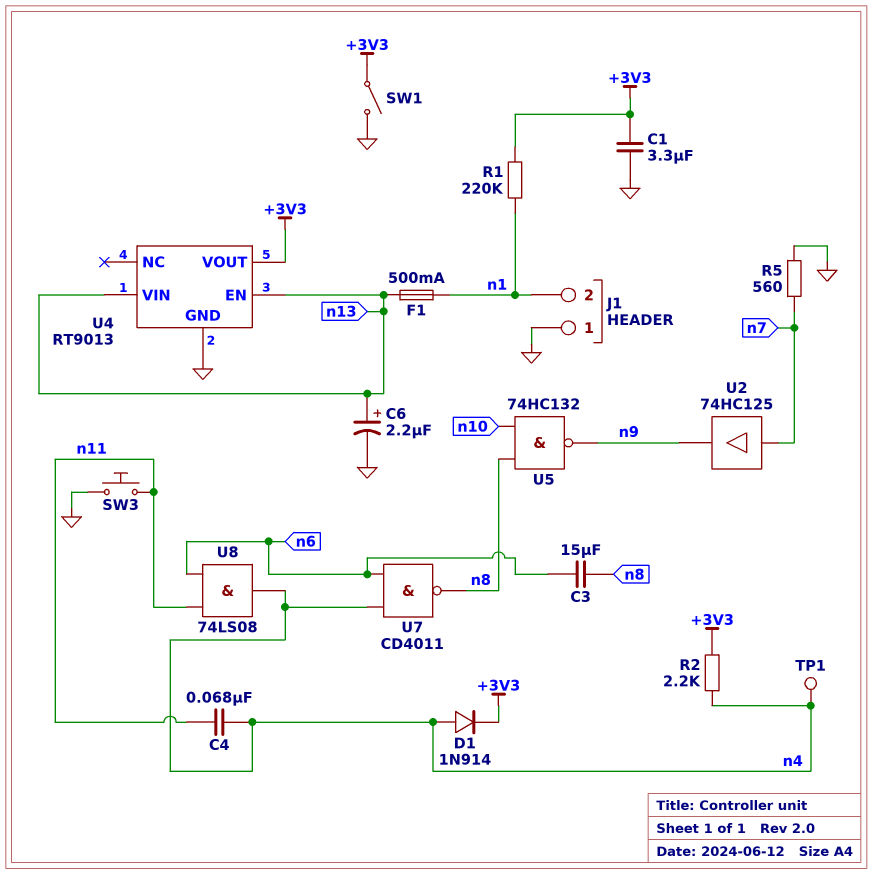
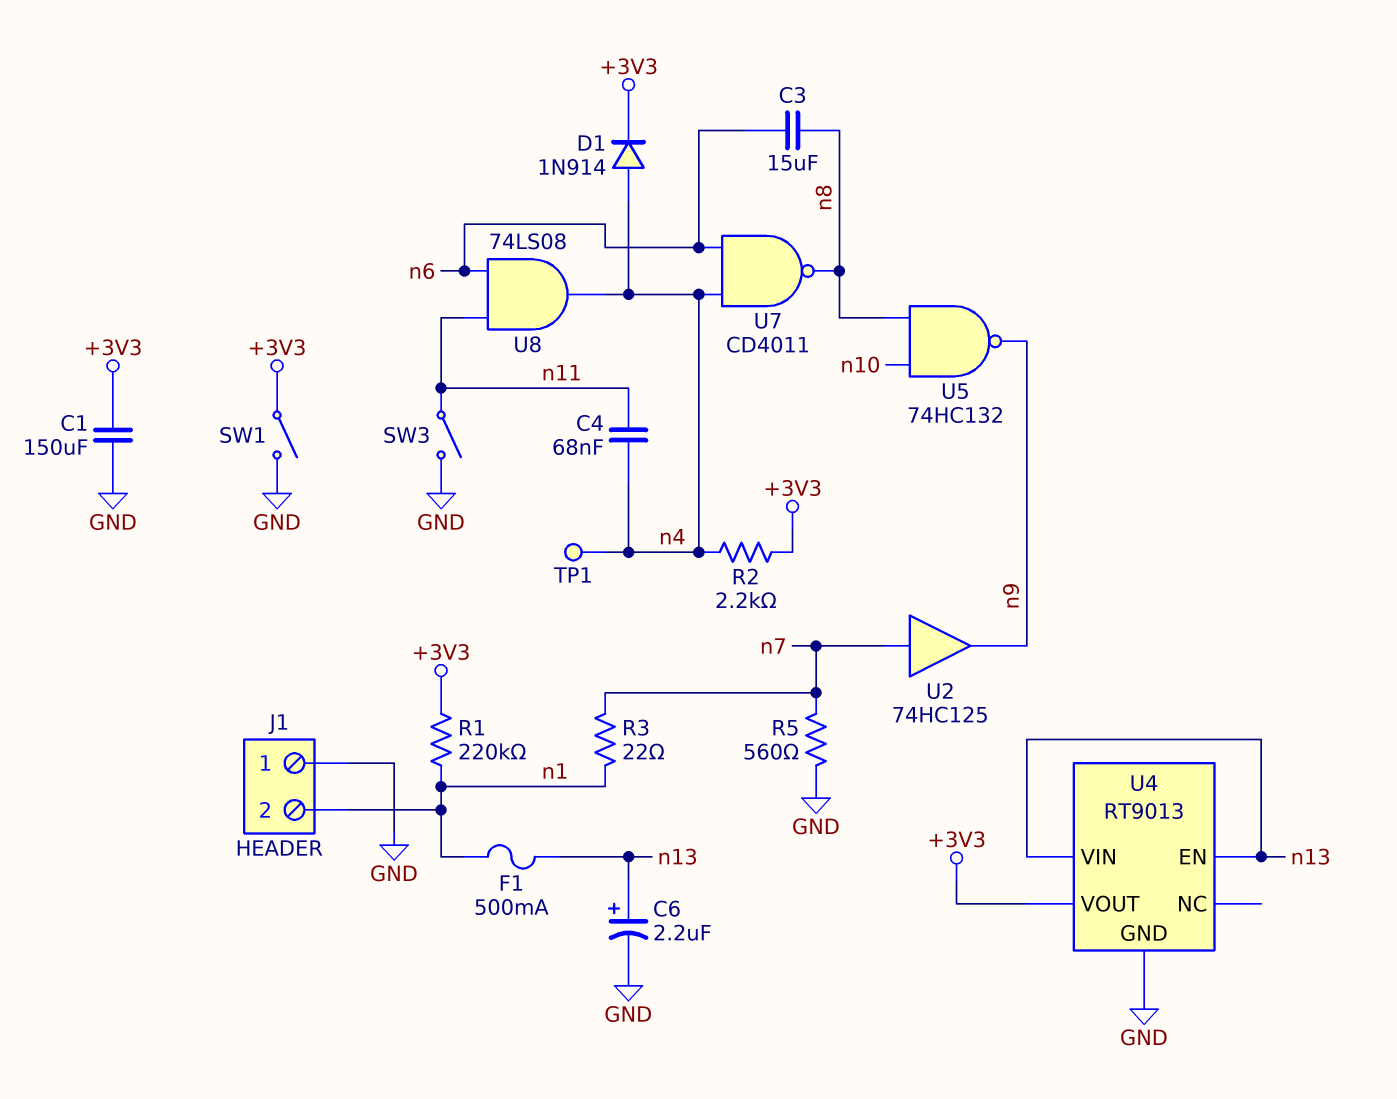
C1: 3.3uF (+3V3, GND) -> 150uF (+3V3, GND)
R3: none -> 22 (n1, n7)
SW3: button (GND, n11) -> switch (GND, n11)

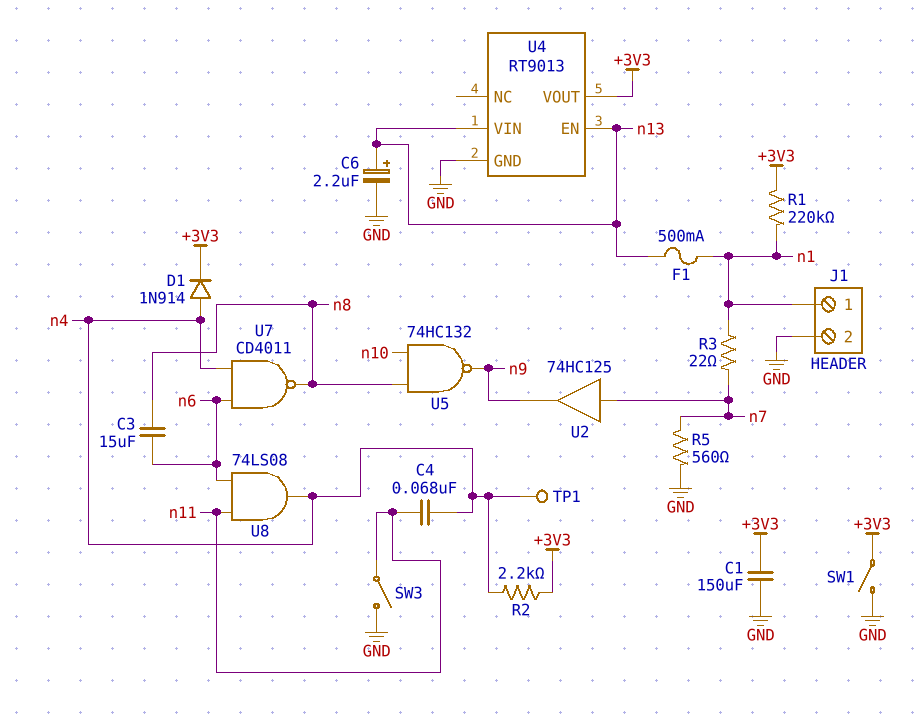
J1 pin 1: GND -> n1
J1 pin 2: n1 -> GND

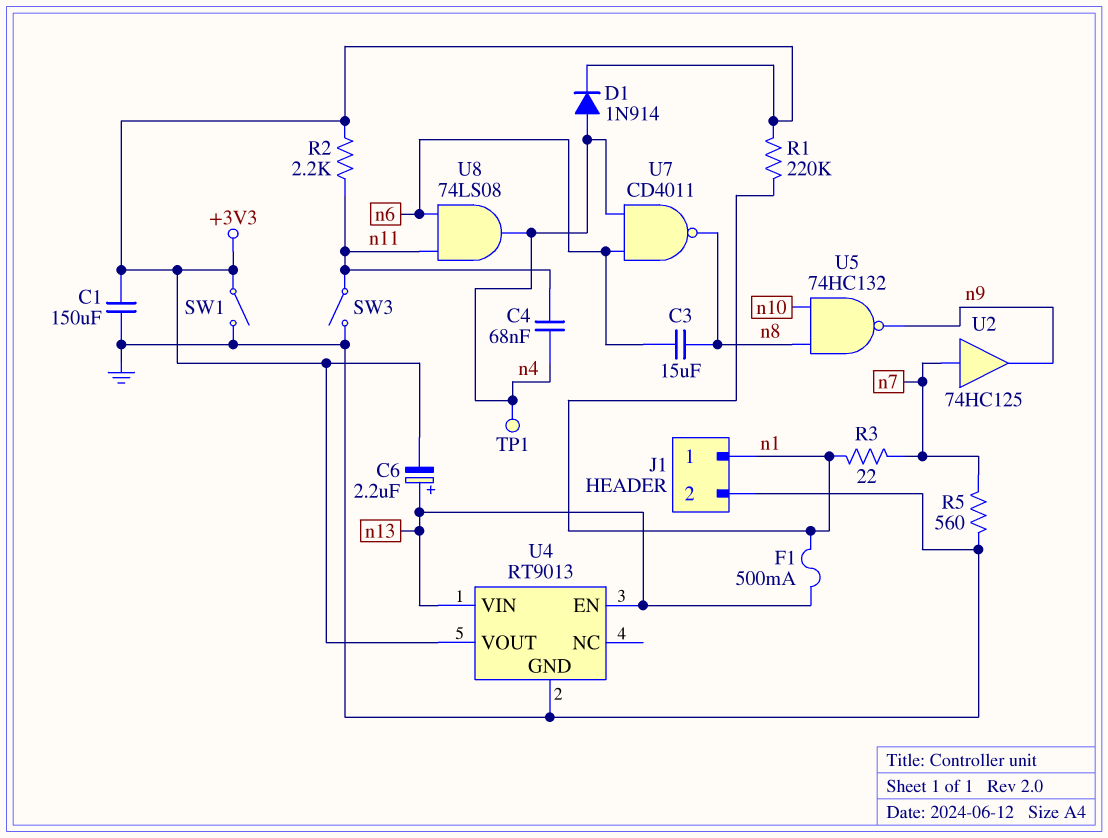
C6: 2.2uF (plus n13, minus GND) -> 2.2uF (plus n13, minus +3V3)
R2: 2.2k (+3V3, n4) -> 2.2k (+3V3, n11)

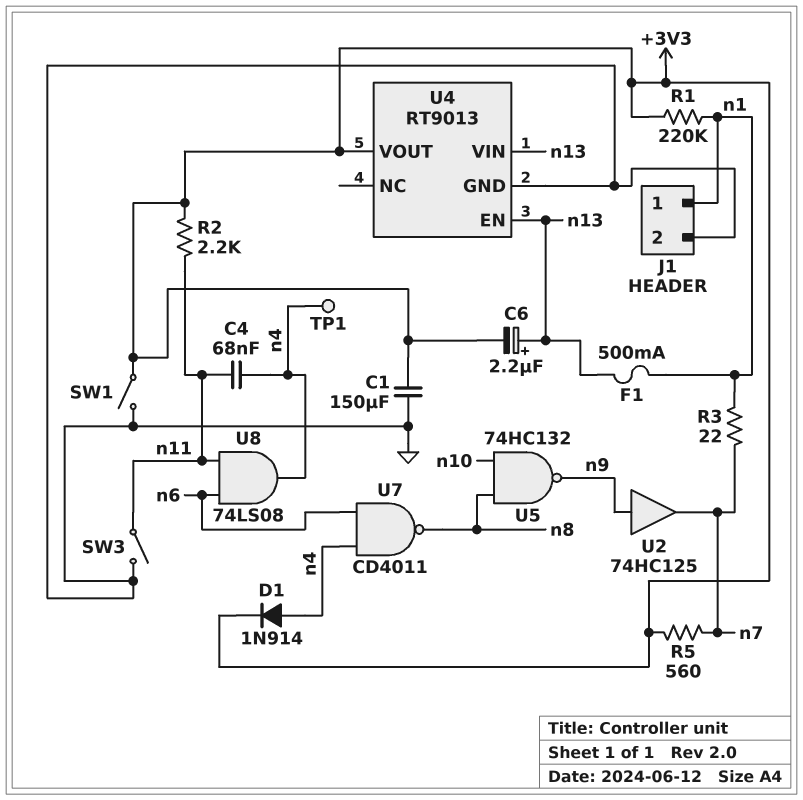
C3: 15uF (n6, n8) -> none
R5: 560 (GND, n7) -> 560 (+3V3, n7)
U2: buffer 74HC125 (in n7, out n9) -> buffer 74HC125 (in n9, out n7)

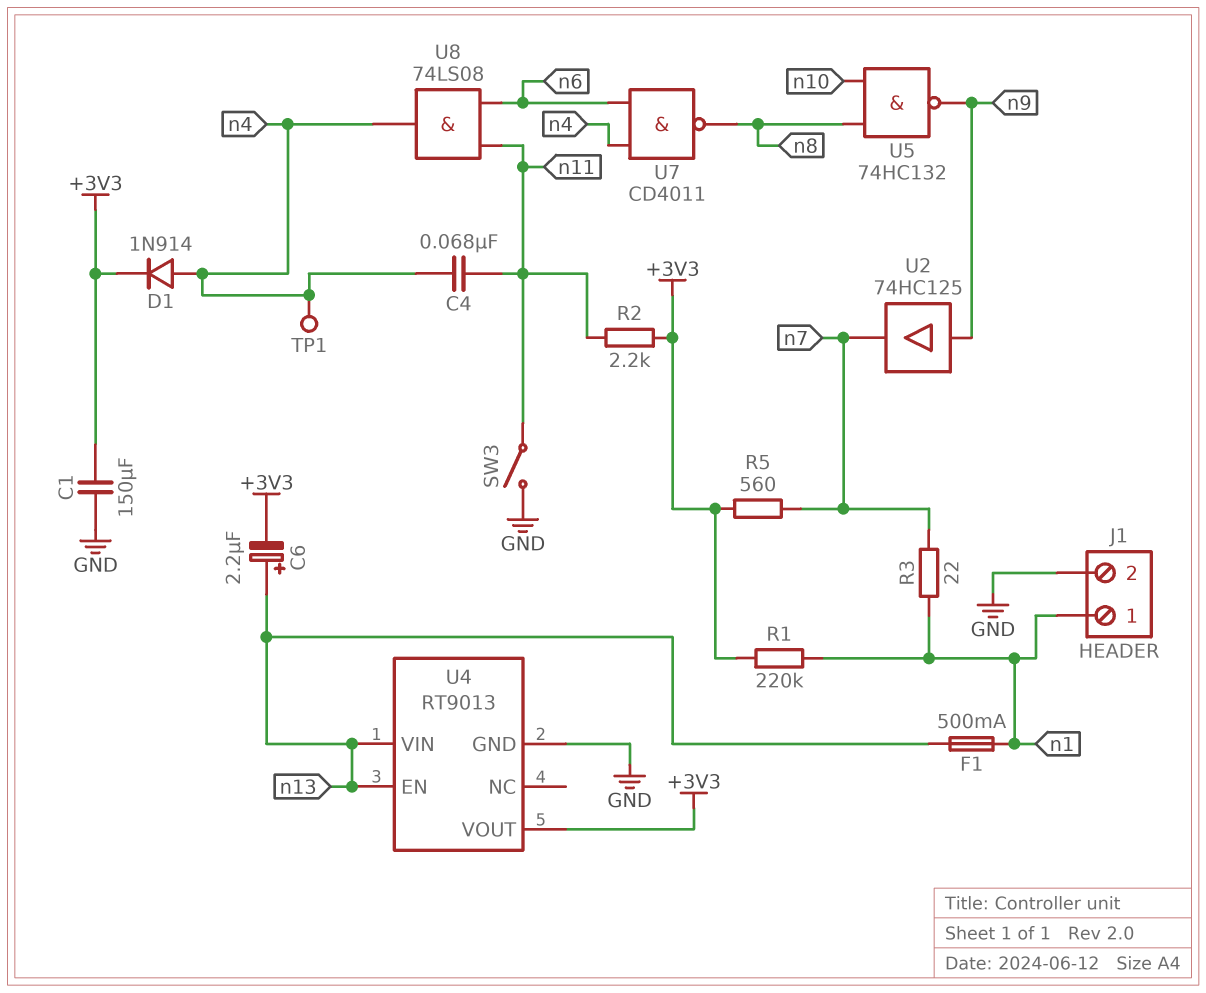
SW1: switch (+3V3, GND) -> none

